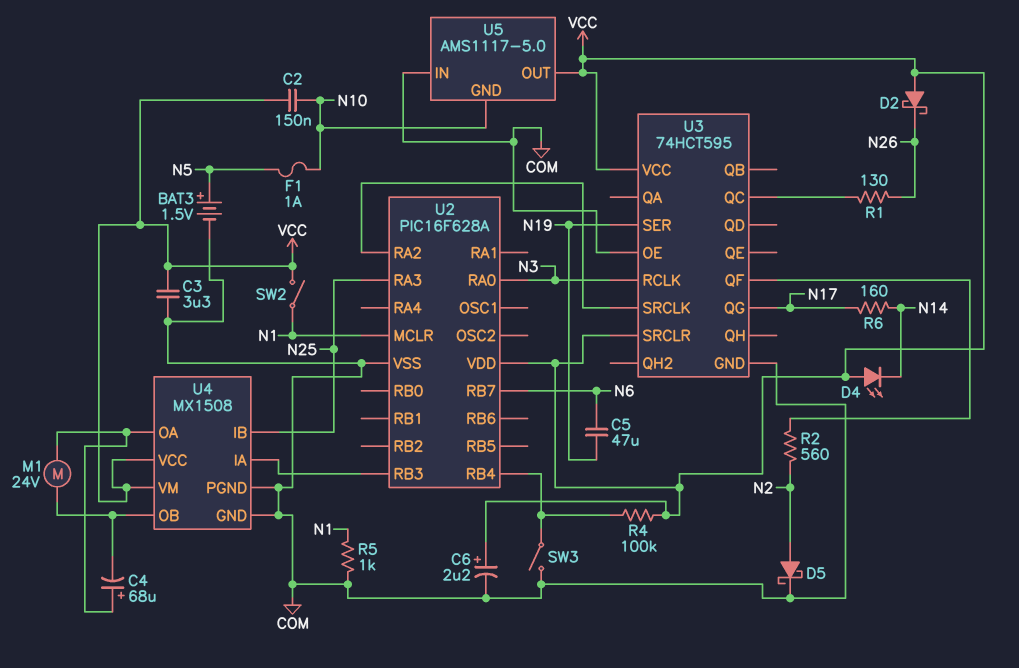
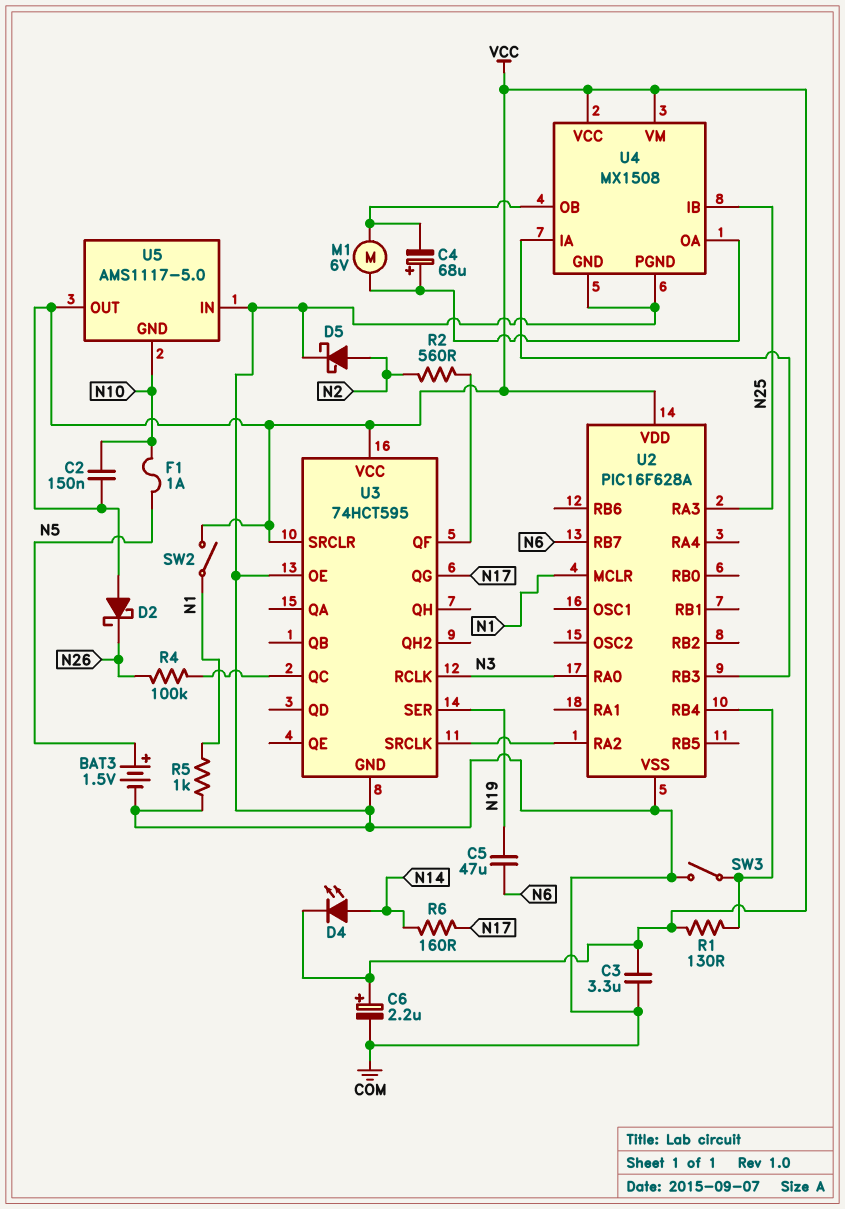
D4: LED (A VCC, K N14) -> LED (A N14, K VCC)
M1: motor 24V (U4/OA, U4/OB) -> motor 6V (U4/OA, U4/OB)
R1: 130 (N26, U3/QC) -> 130 (U2/RB4, VCC)
R4: 100k (U2/RB4, VCC) -> 100k (N26, U3/QC)

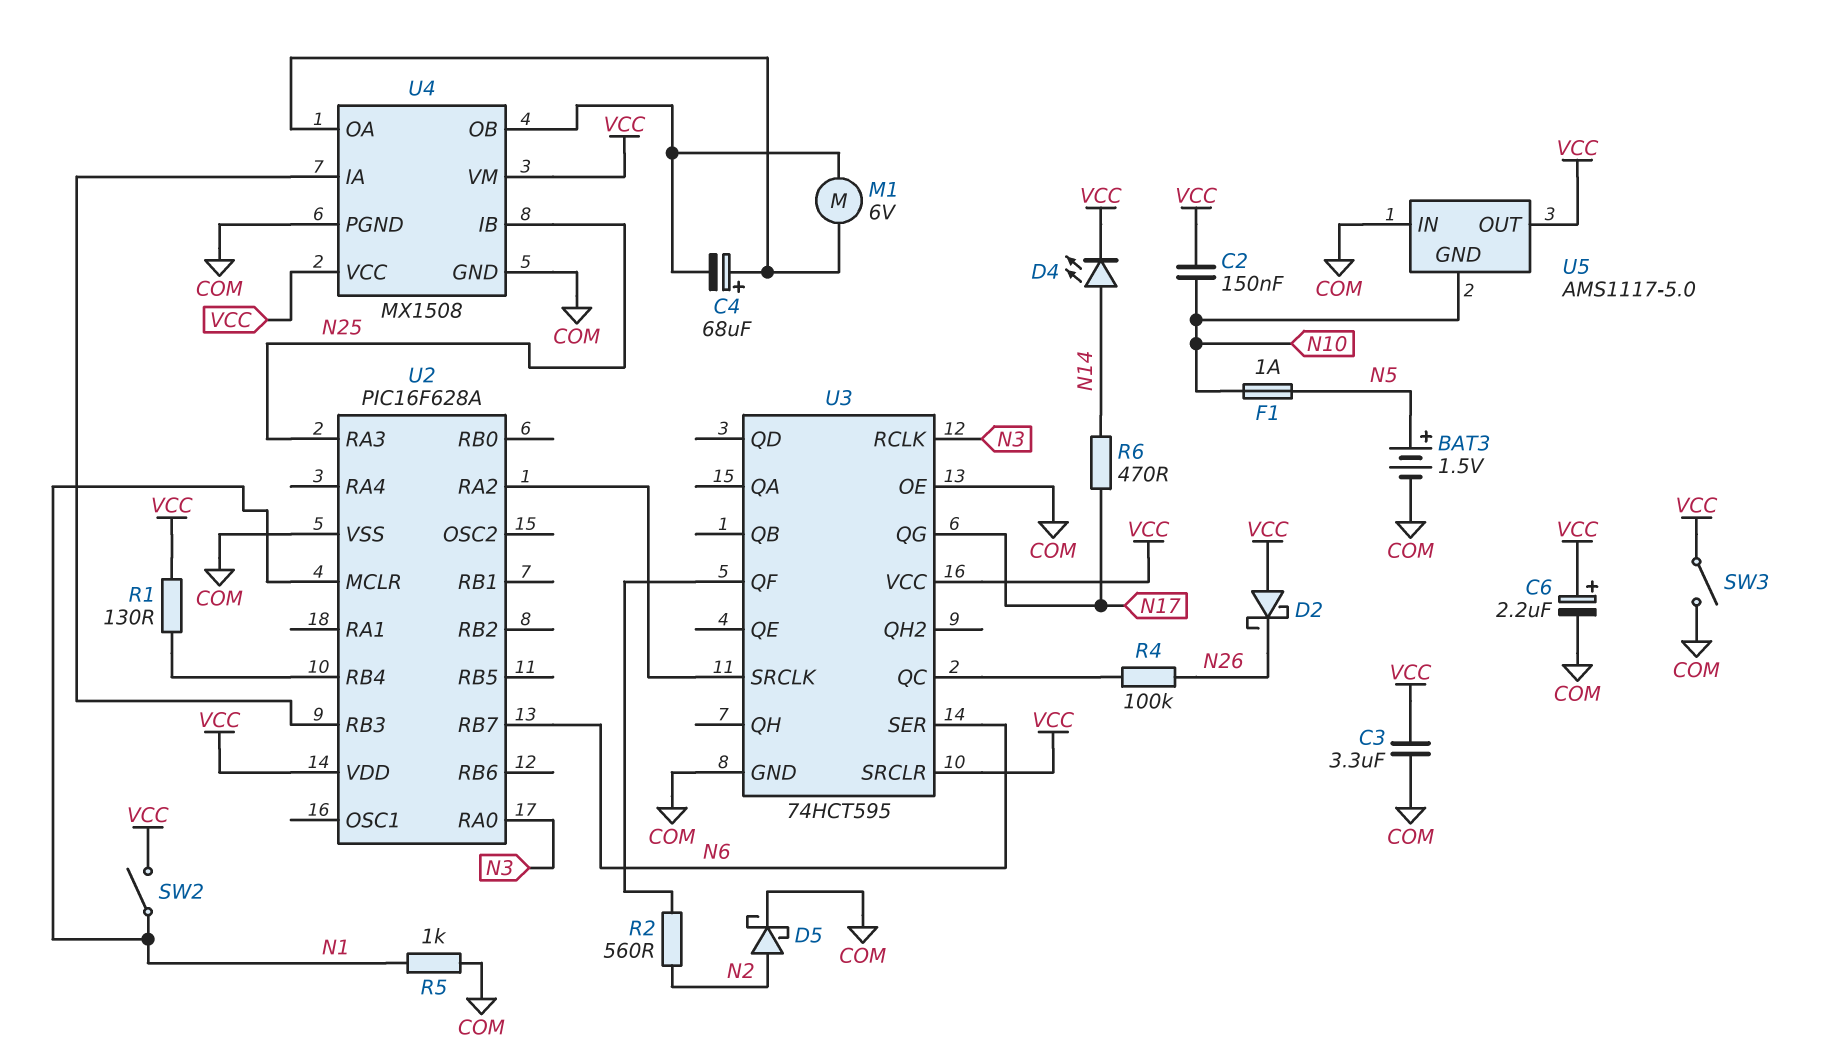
C5: 47uF (N6, N19) -> none
R6: 160 (N14, N17) -> 470 (N14, N17)
SW3: switch (COM, U2/RB4) -> switch (COM, VCC)
U3 pin SER: N19 -> N6

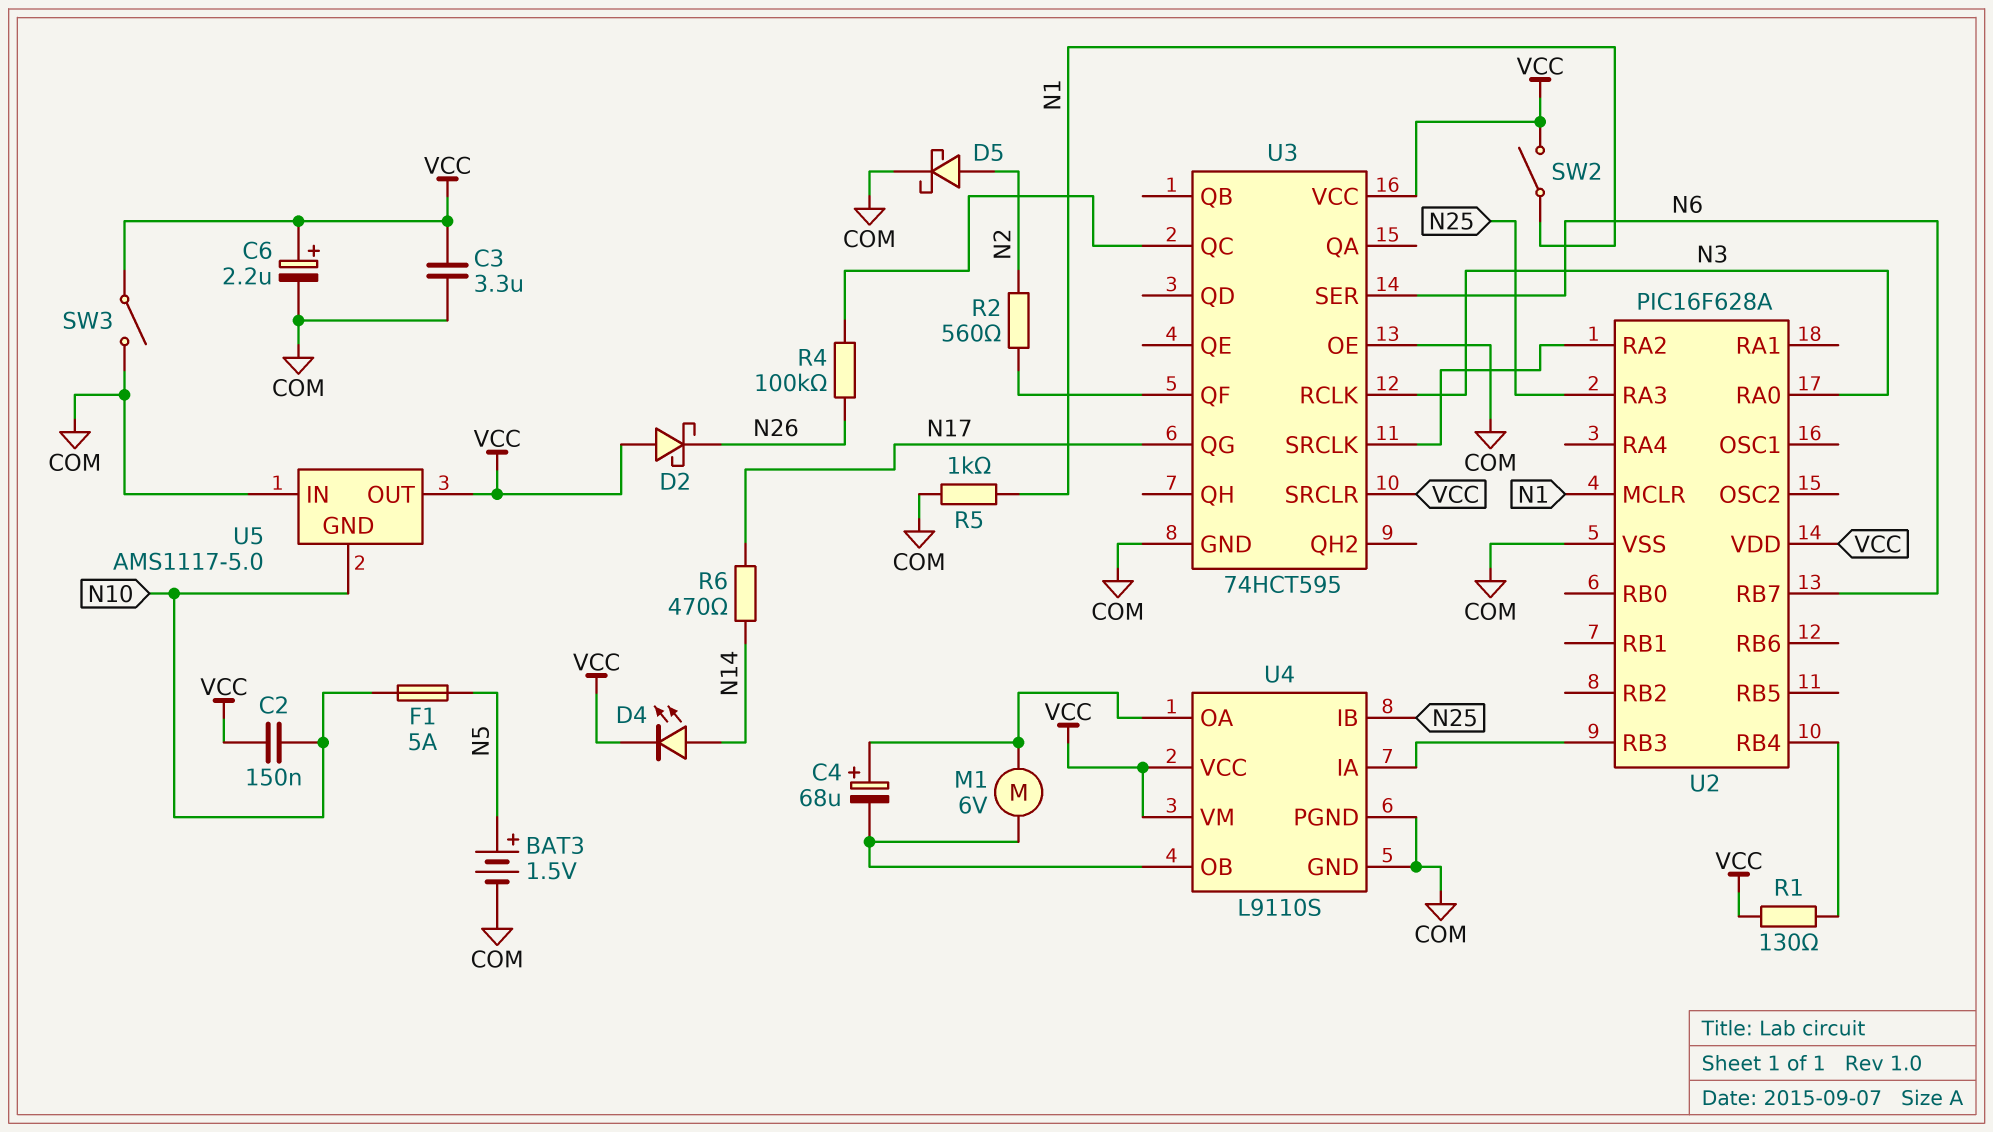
F1: 1A (N5, N10) -> 5A (N5, N10)
U4: MX1508 -> L9110S

